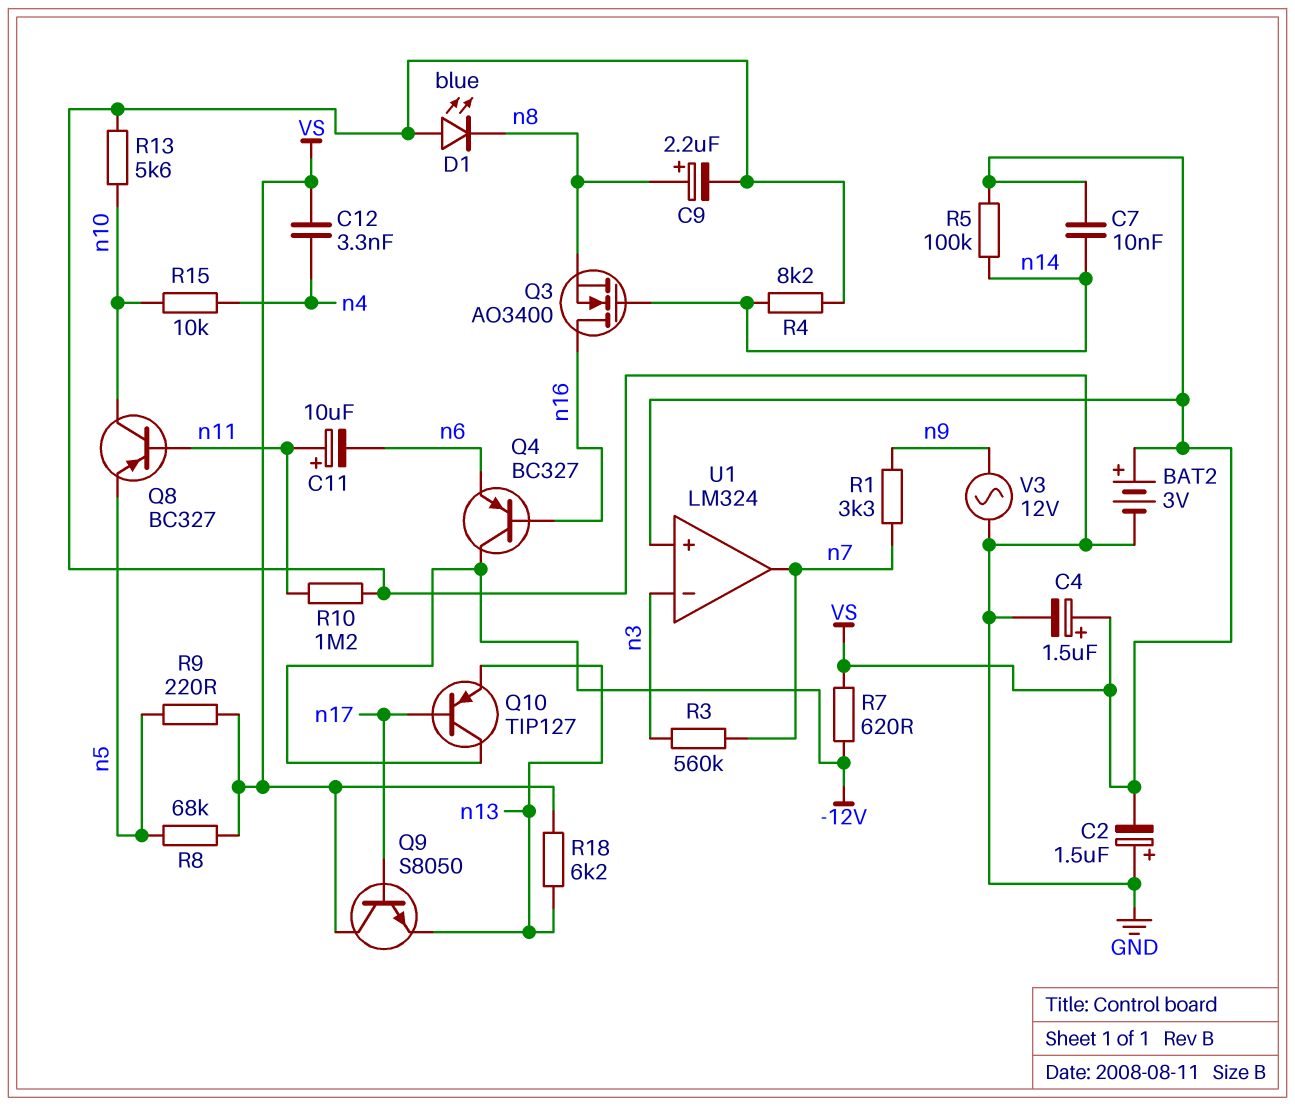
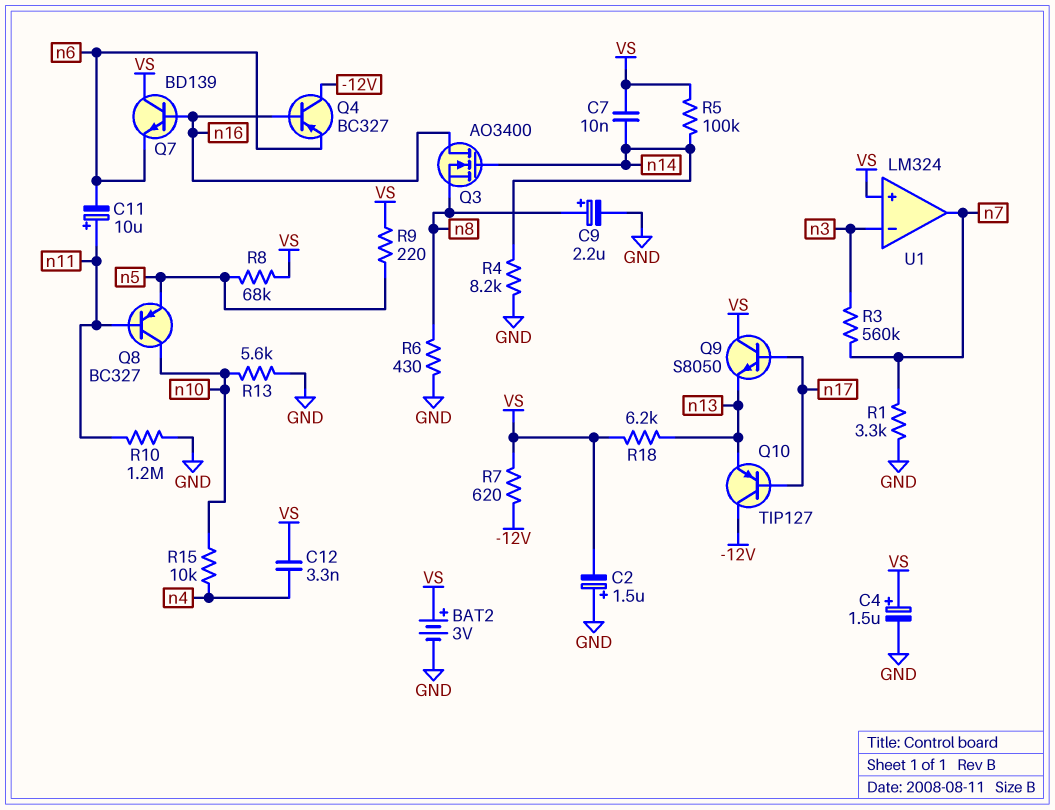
D1: LED blue (A GND, K n8) -> none
Q7: none -> NPN BD139 (B n16, C VS, E n6)
R1: 3.3k (n7, n9) -> 3.3k (GND, n7)
R6: none -> 430 (GND, n8)
V3: AC 12V (GND, n9) -> none

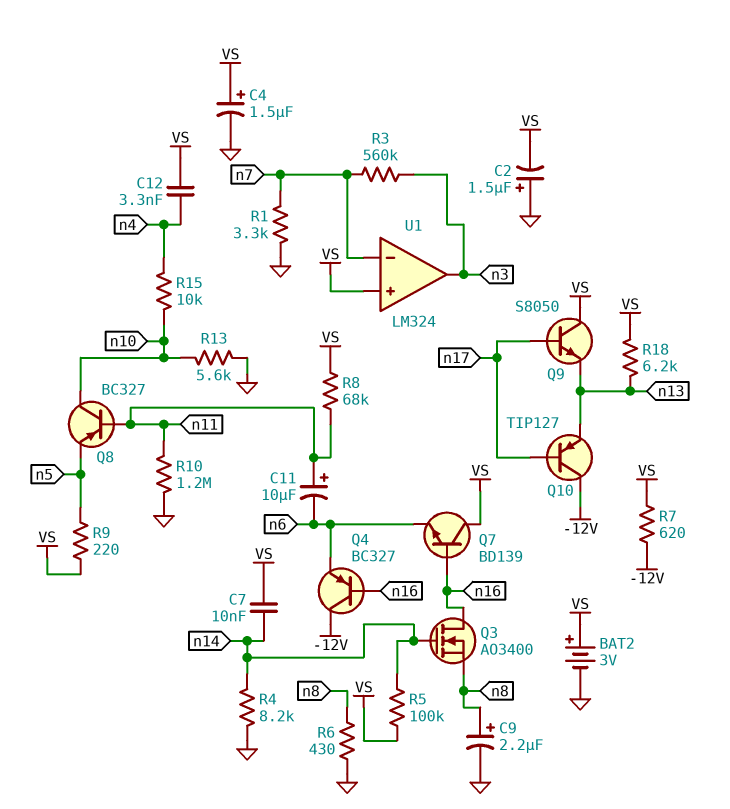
R8: 68k (VS, n5) -> 68k (VS, n11)
U1 pin in-: n3 -> n7
U1 pin out: n7 -> n3

